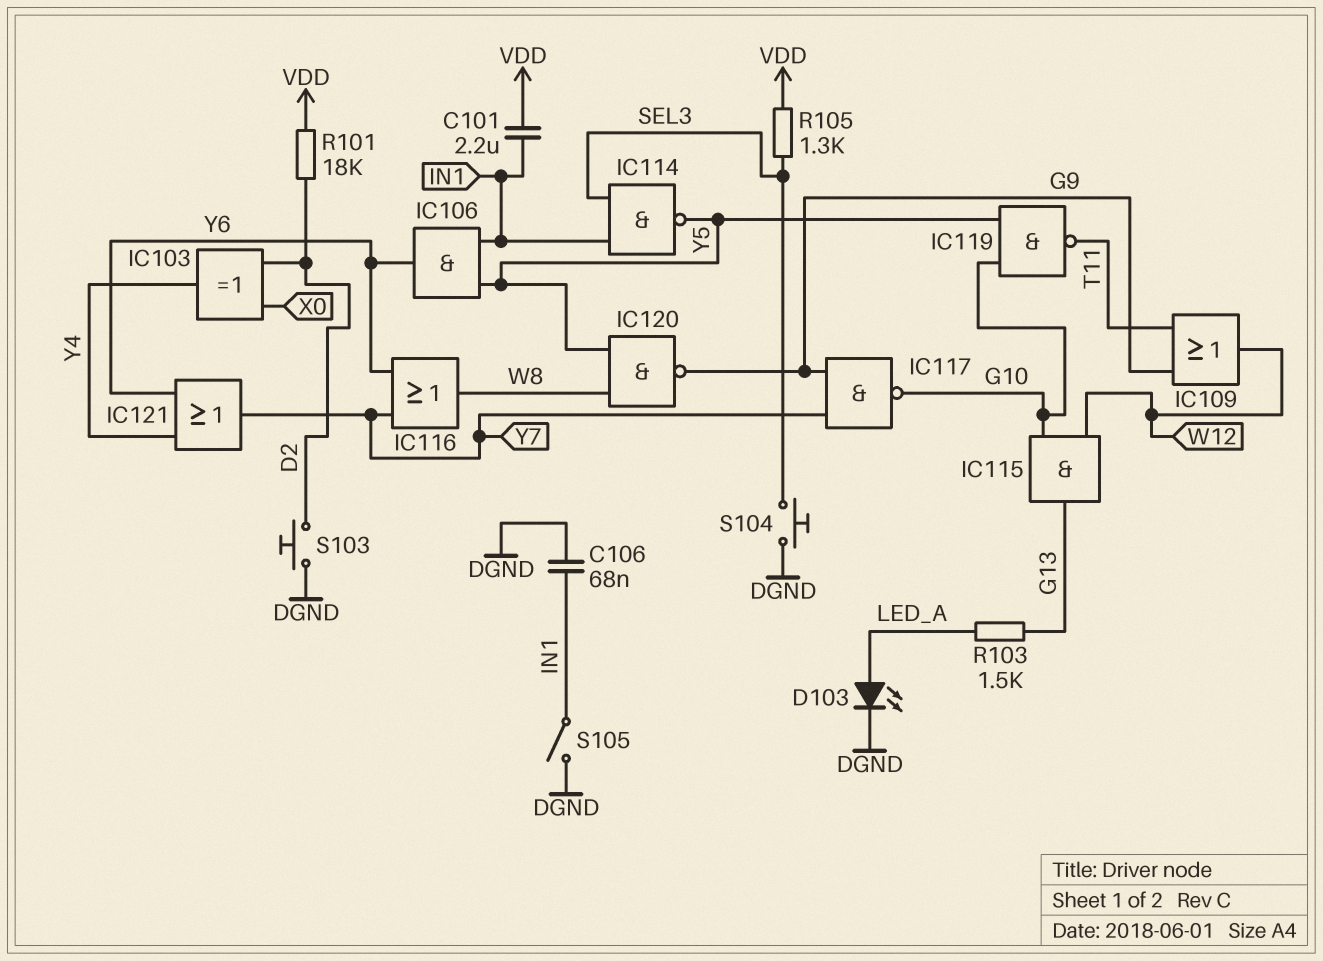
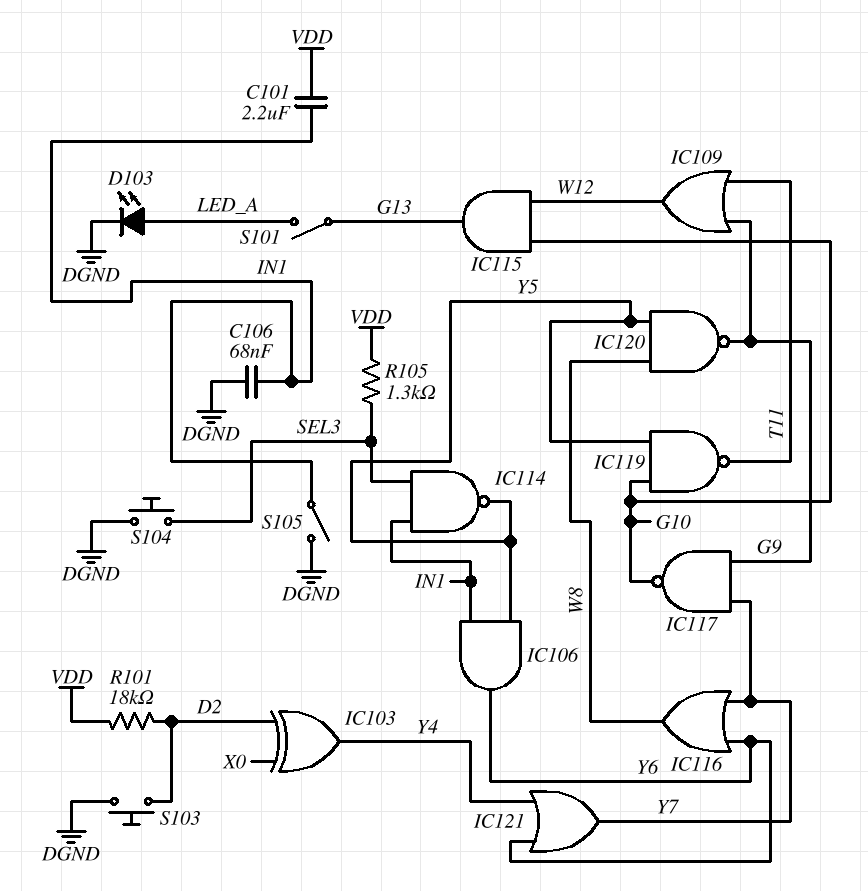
R103: 1.5k (G13, LED_A) -> none
S101: none -> switch (G13, LED_A)

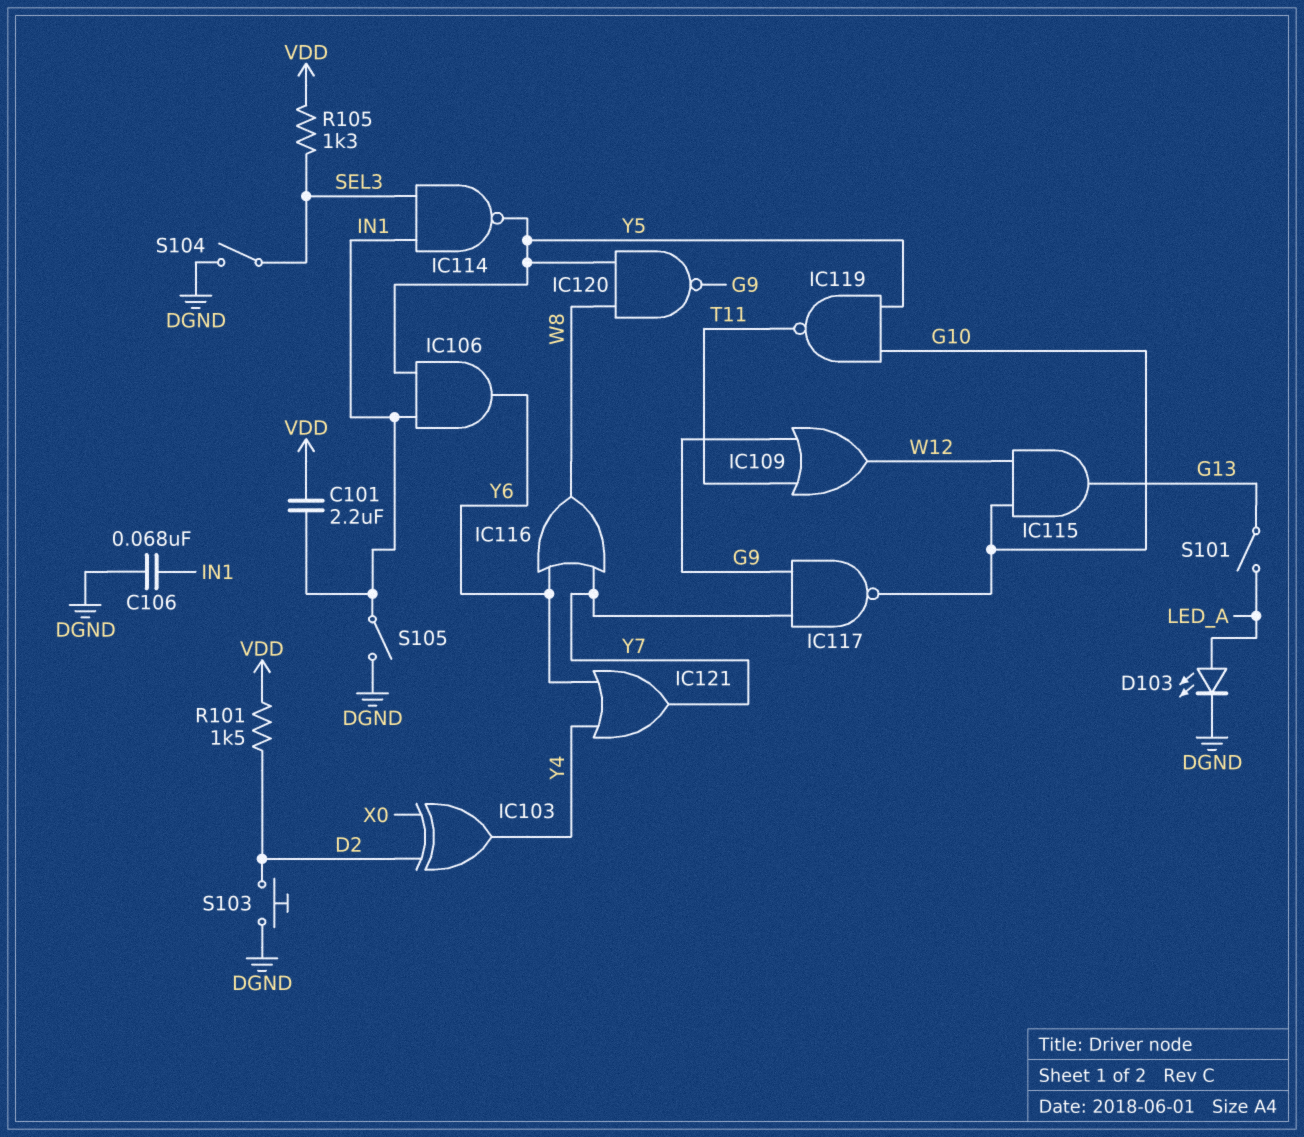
R101: 18k (D2, VDD) -> 1.5k (D2, VDD)
S104: button (DGND, SEL3) -> switch (DGND, SEL3)

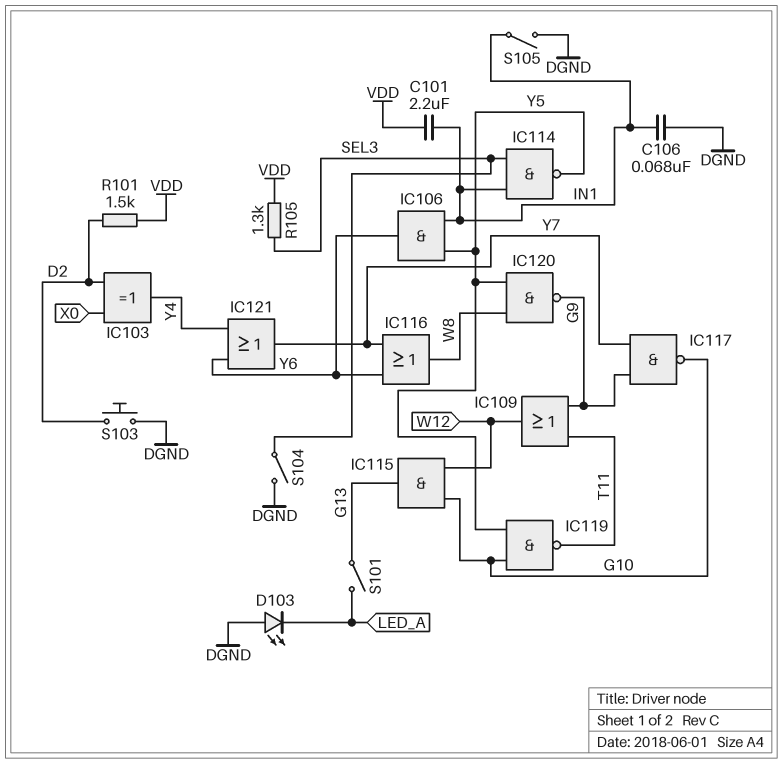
D103: LED (A LED_A, K DGND) -> LED (A DGND, K LED_A)

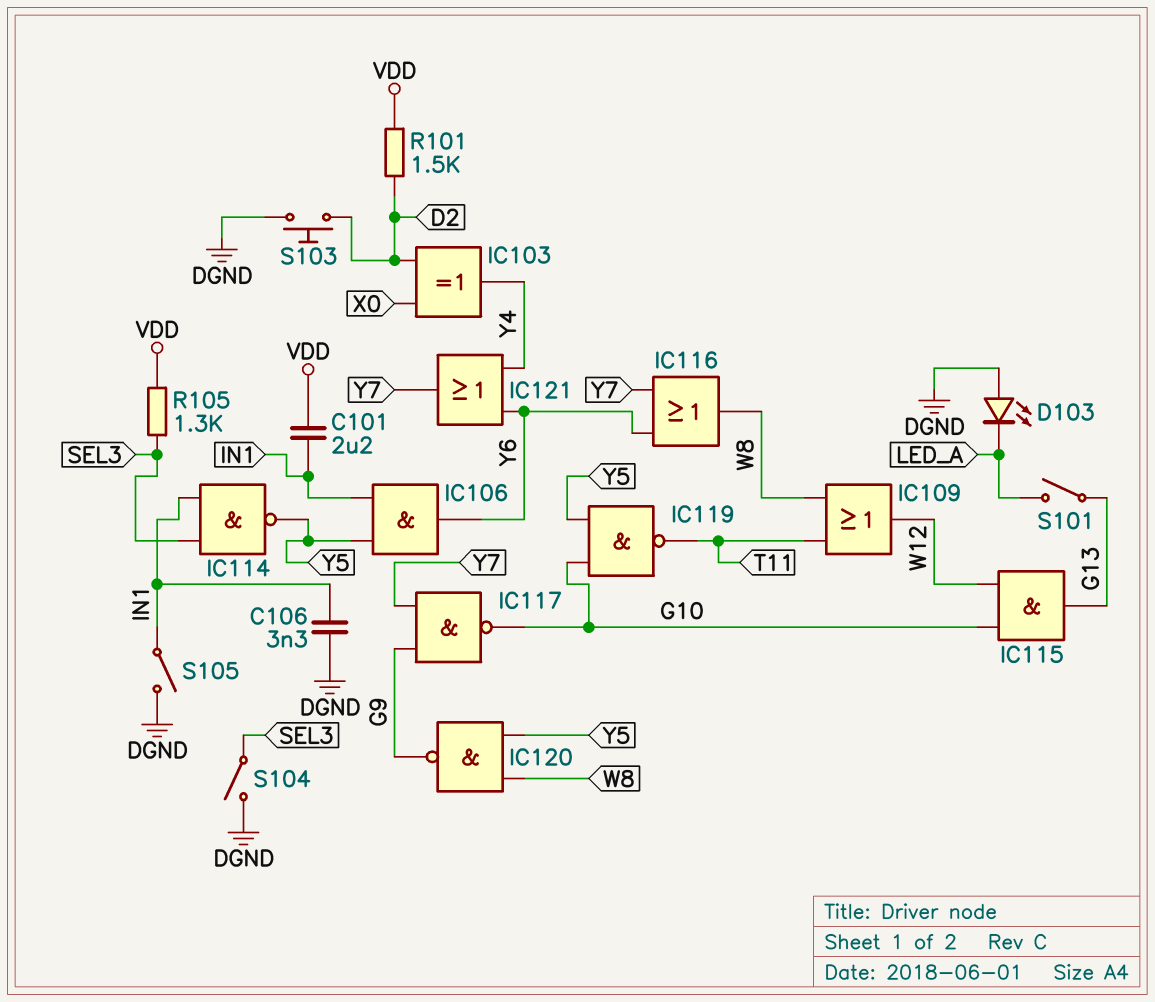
C106: 68nF (DGND, IN1) -> 3.3nF (DGND, IN1)
IC109: OR (in G9, in T11, out W12) -> OR (in T11, in W8, out W12)

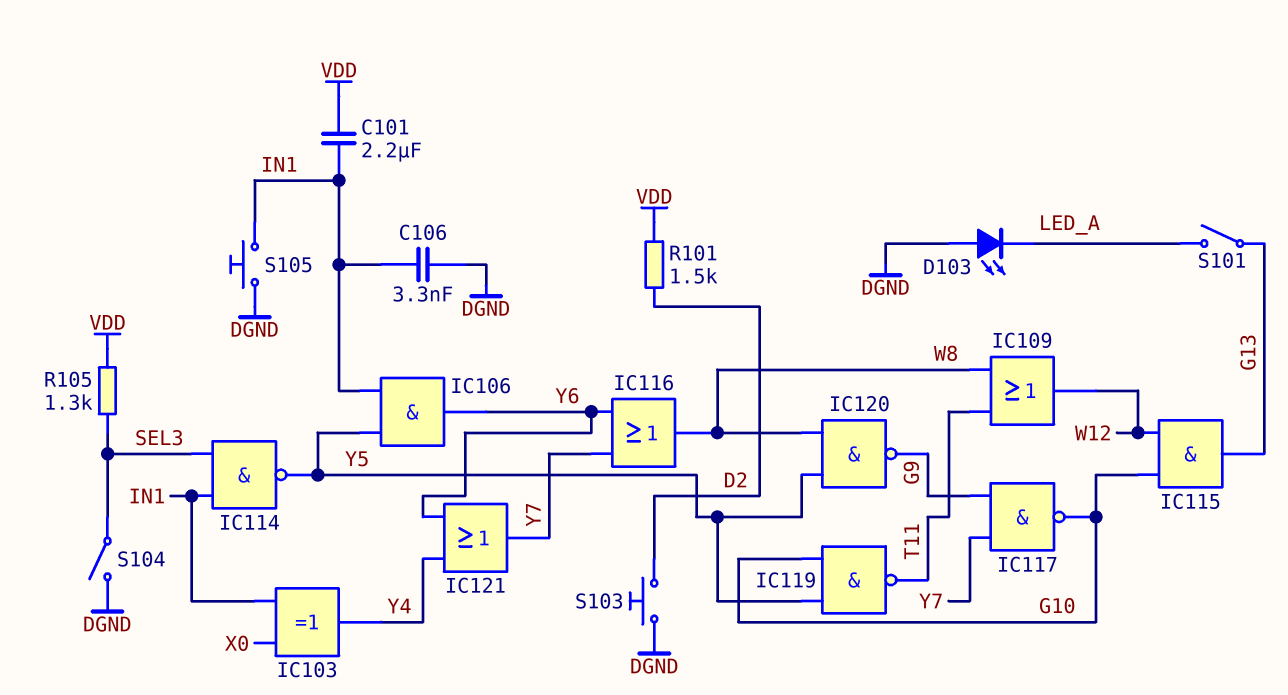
IC103: XOR (in D2, in X0, out Y4) -> XOR (in IN1, in X0, out Y4)
S105: switch (DGND, IN1) -> button (DGND, IN1)

